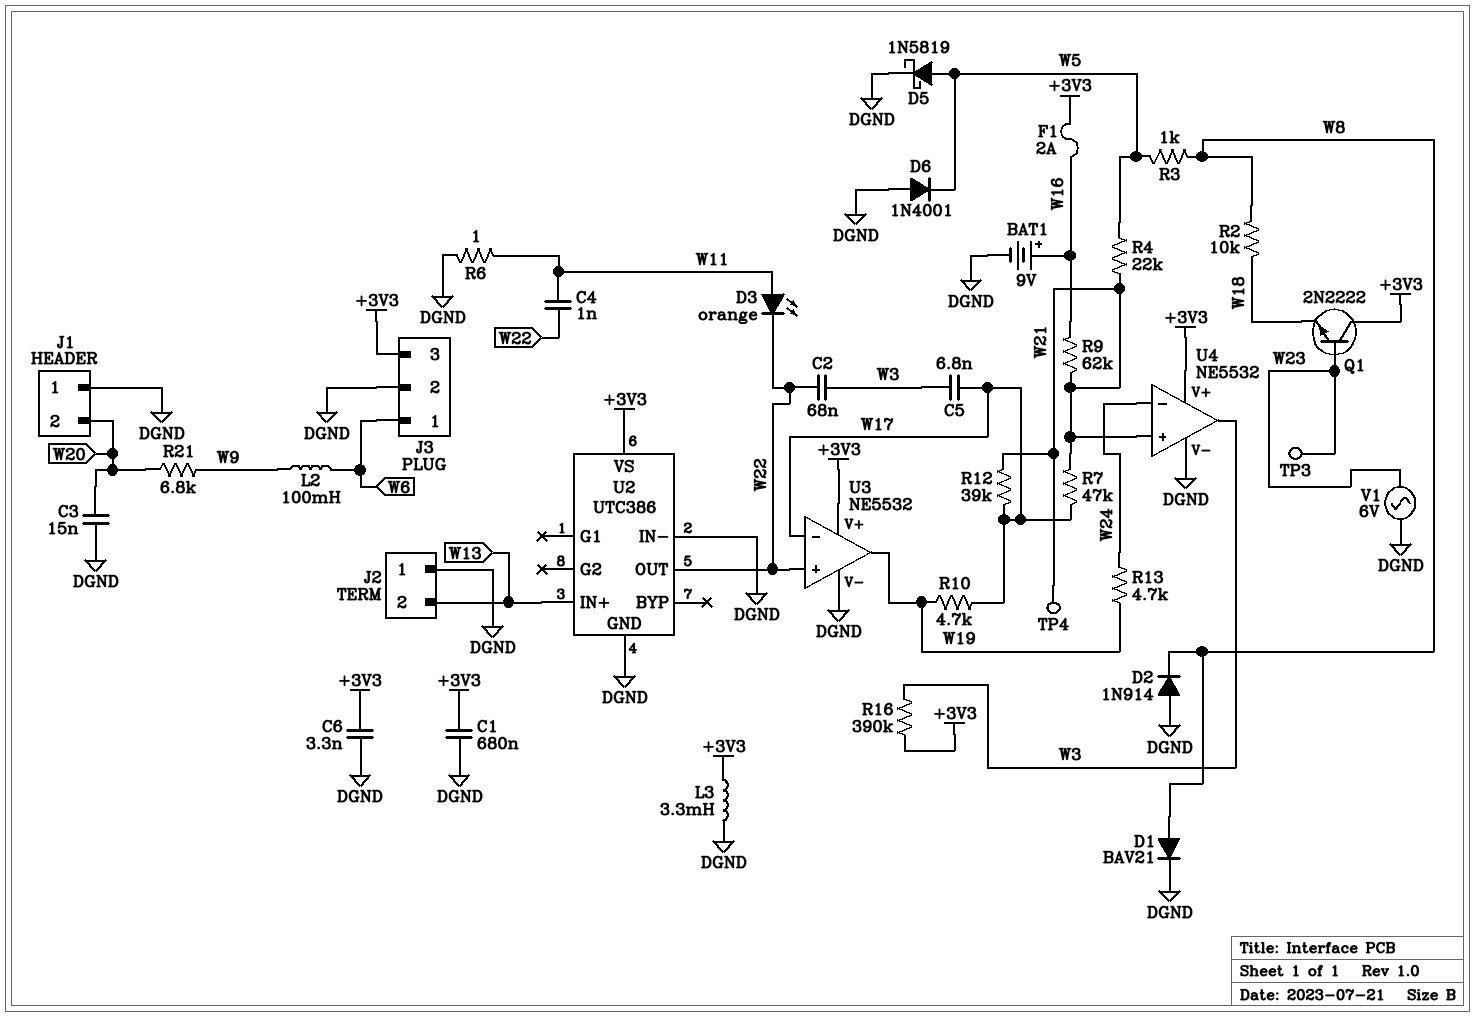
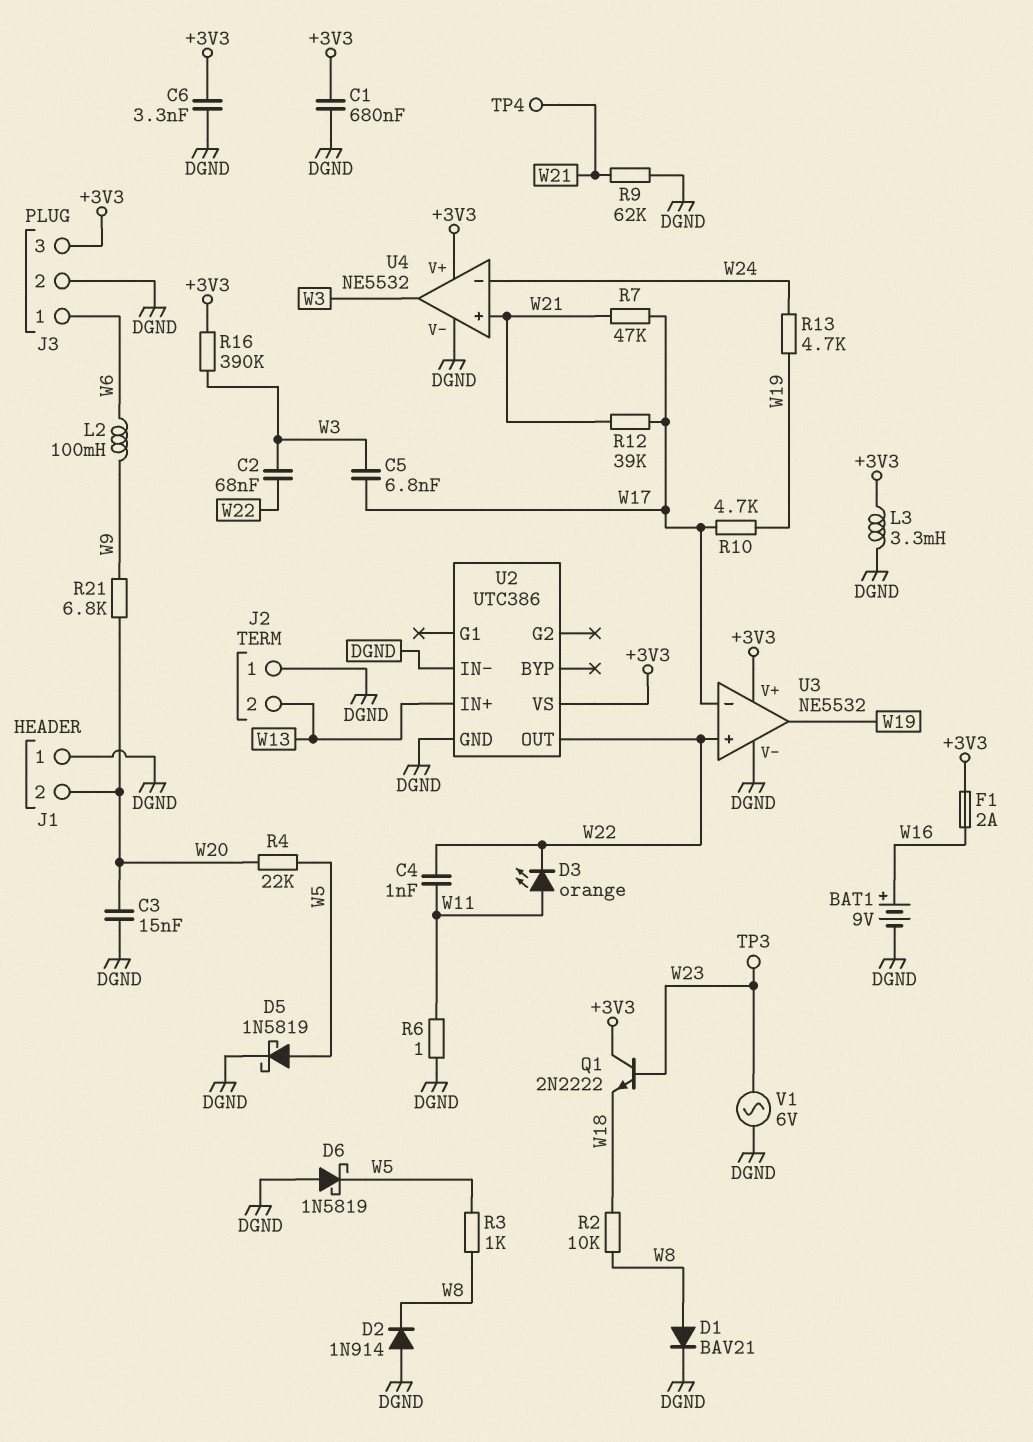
D6: diode 1N4001 (A DGND, K W5) -> schottky 1N5819 (A DGND, K W5)
R4: 22k (W5, W21) -> 22k (W5, W20)
R9: 62k (W16, W21) -> 62k (DGND, W21)

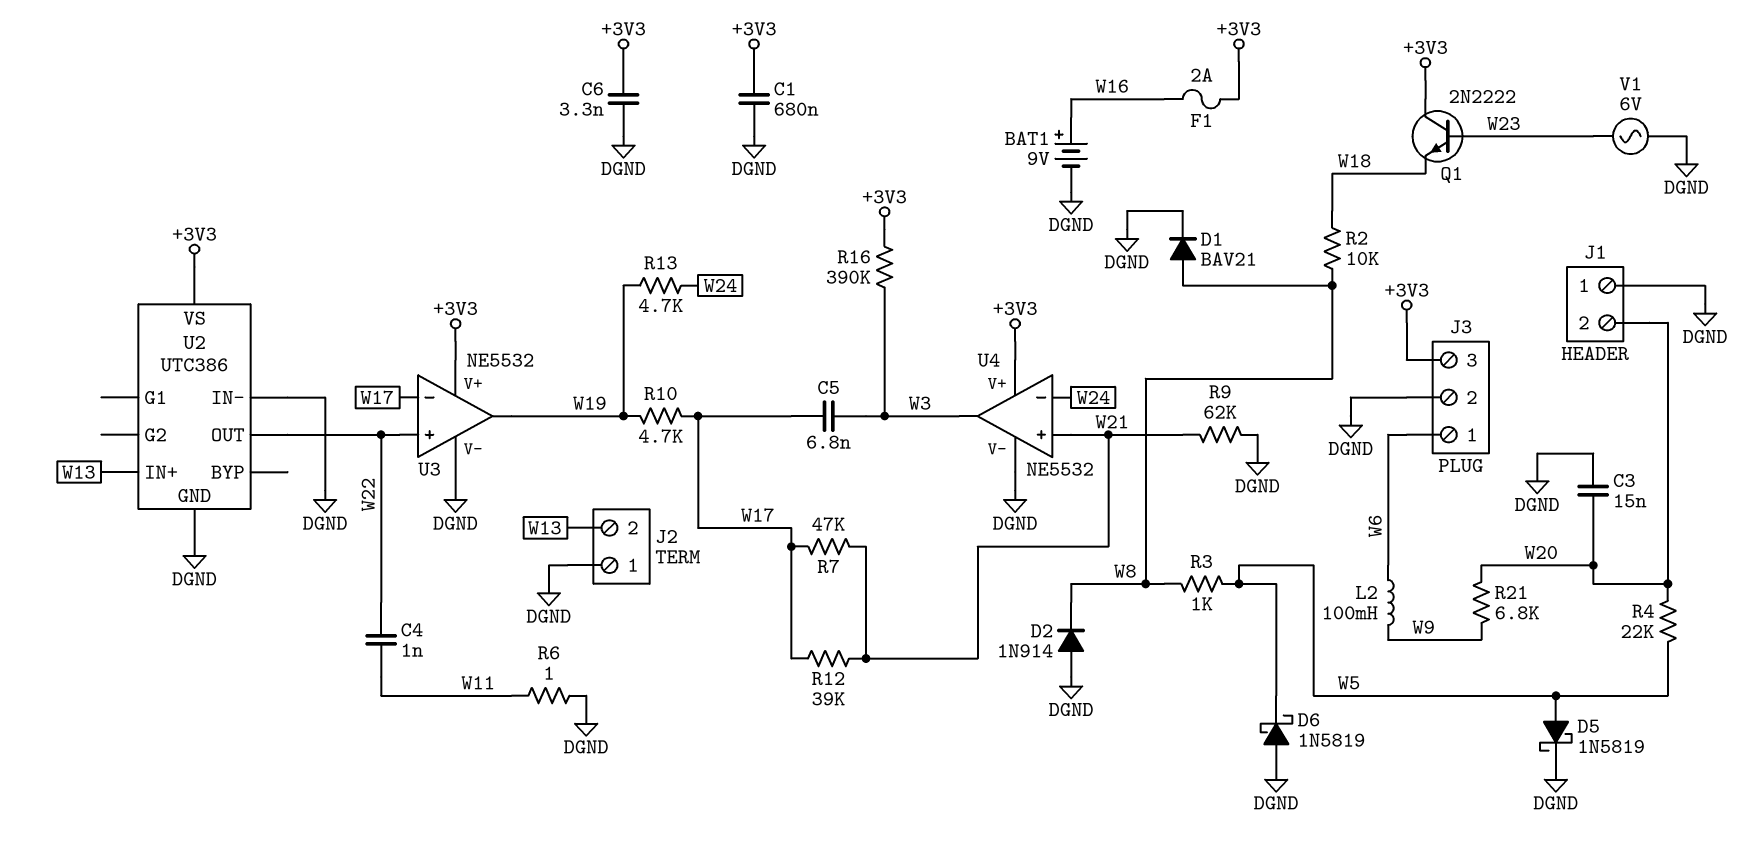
C2: 68nF (W3, W22) -> none
D3: LED orange (A W11, K W22) -> none
L3: 3.3mH (+3V3, DGND) -> none
TP3: test point (W23) -> none
TP4: test point (W21) -> none

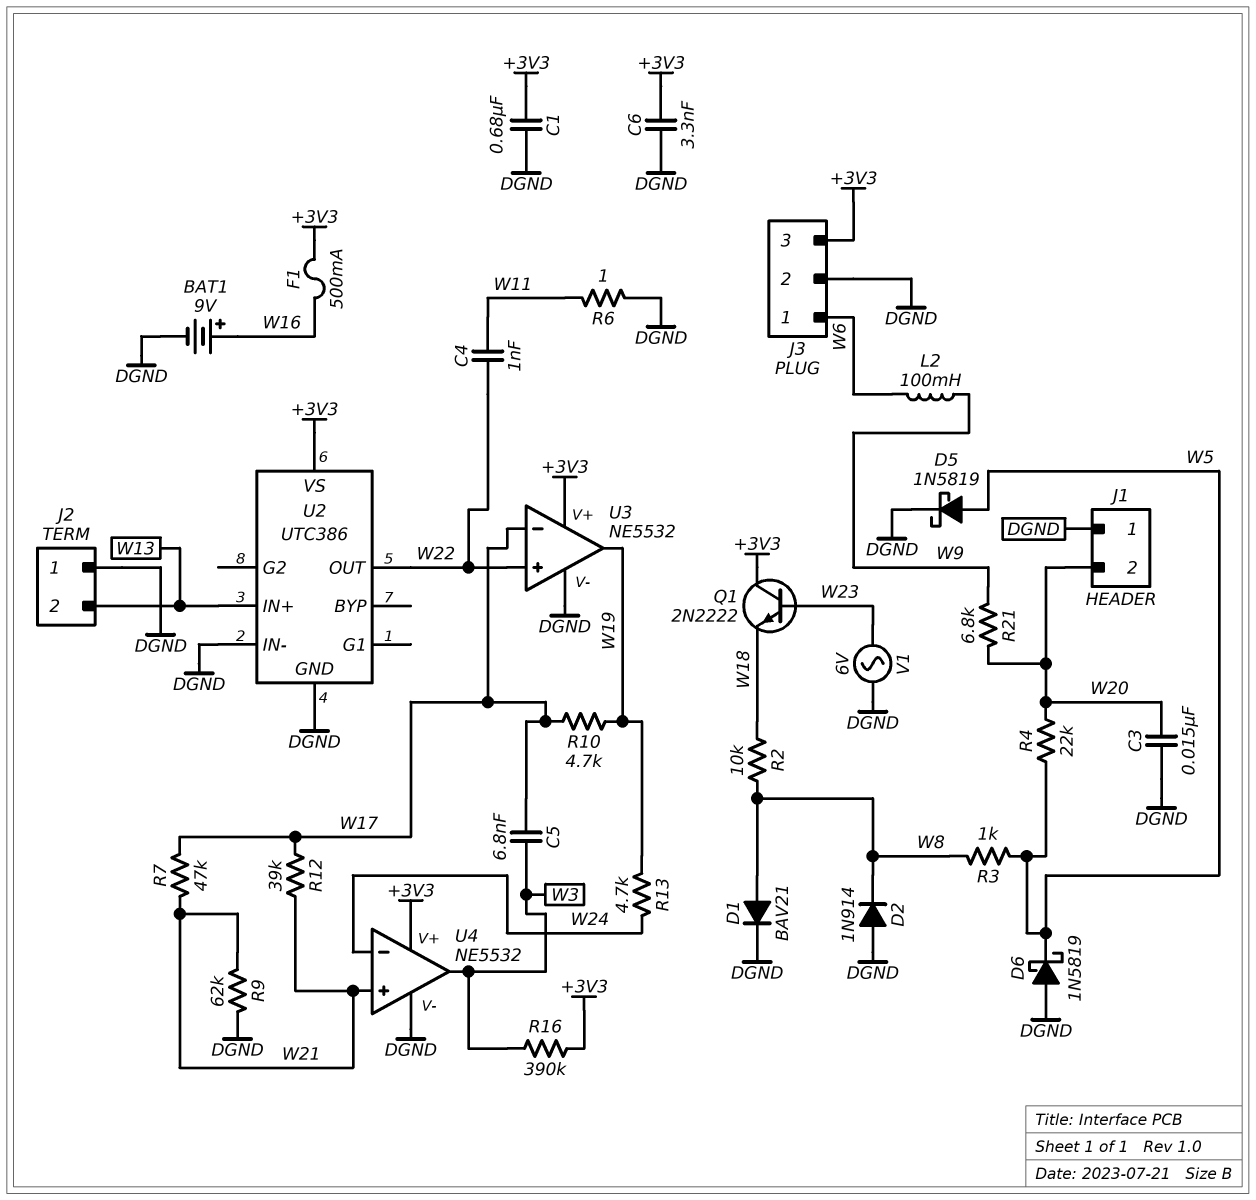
F1: 2A (+3V3, W16) -> 500mA (+3V3, W16)

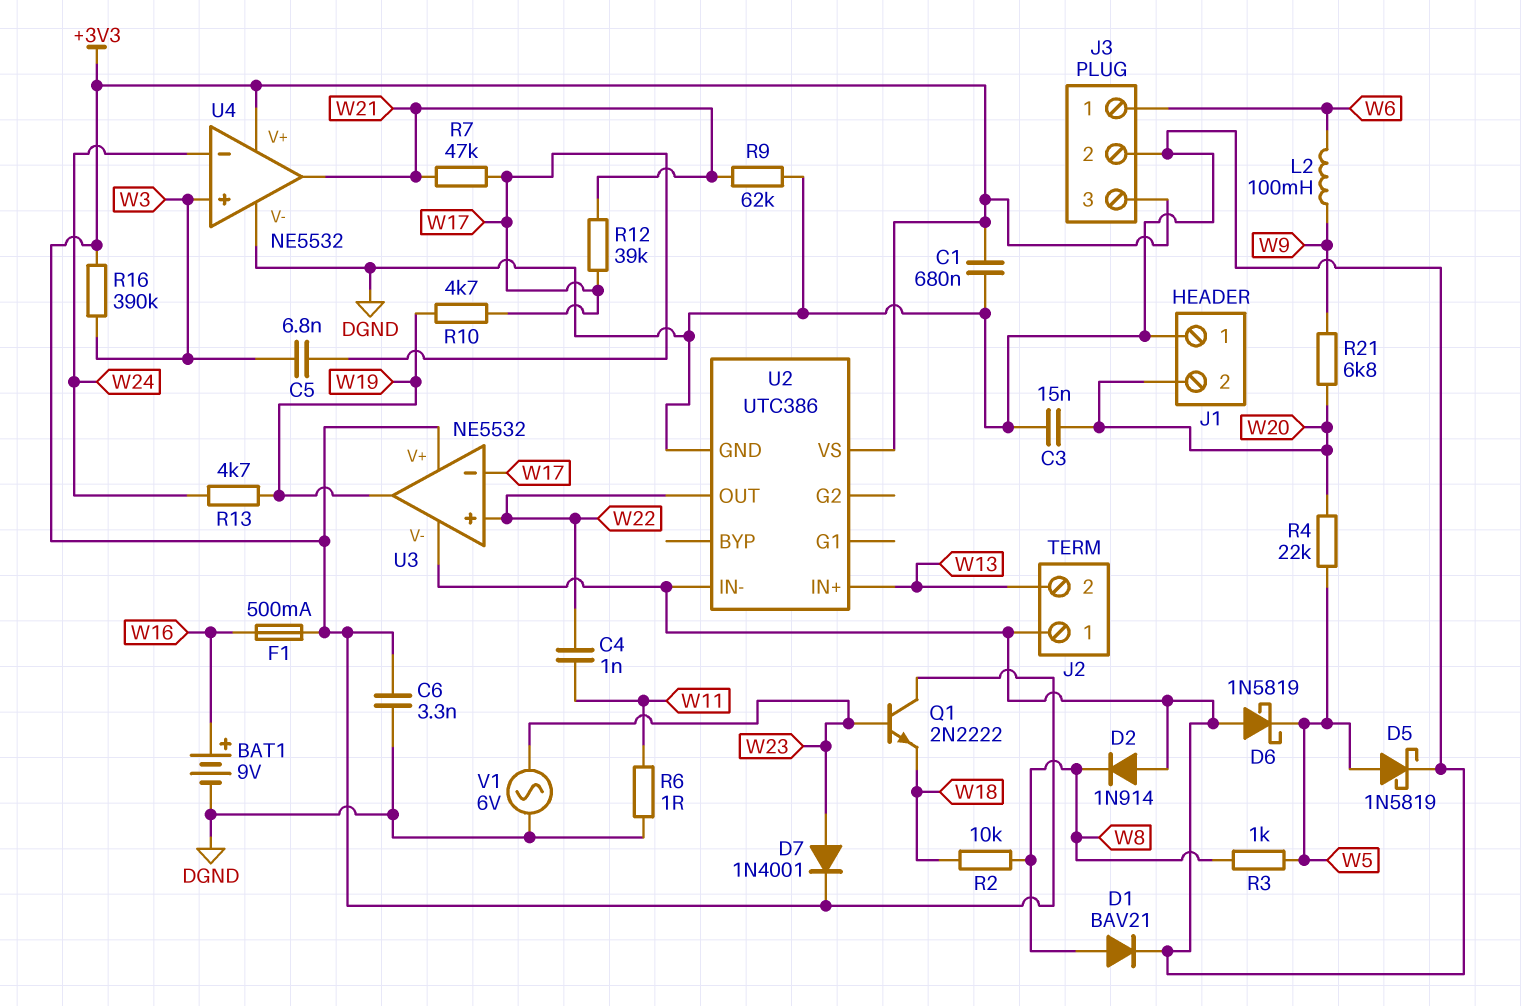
D7: none -> diode 1N4001 (A W23, K +3V3)
U4 pin in+: W21 -> W3
U4 pin out: W3 -> W21

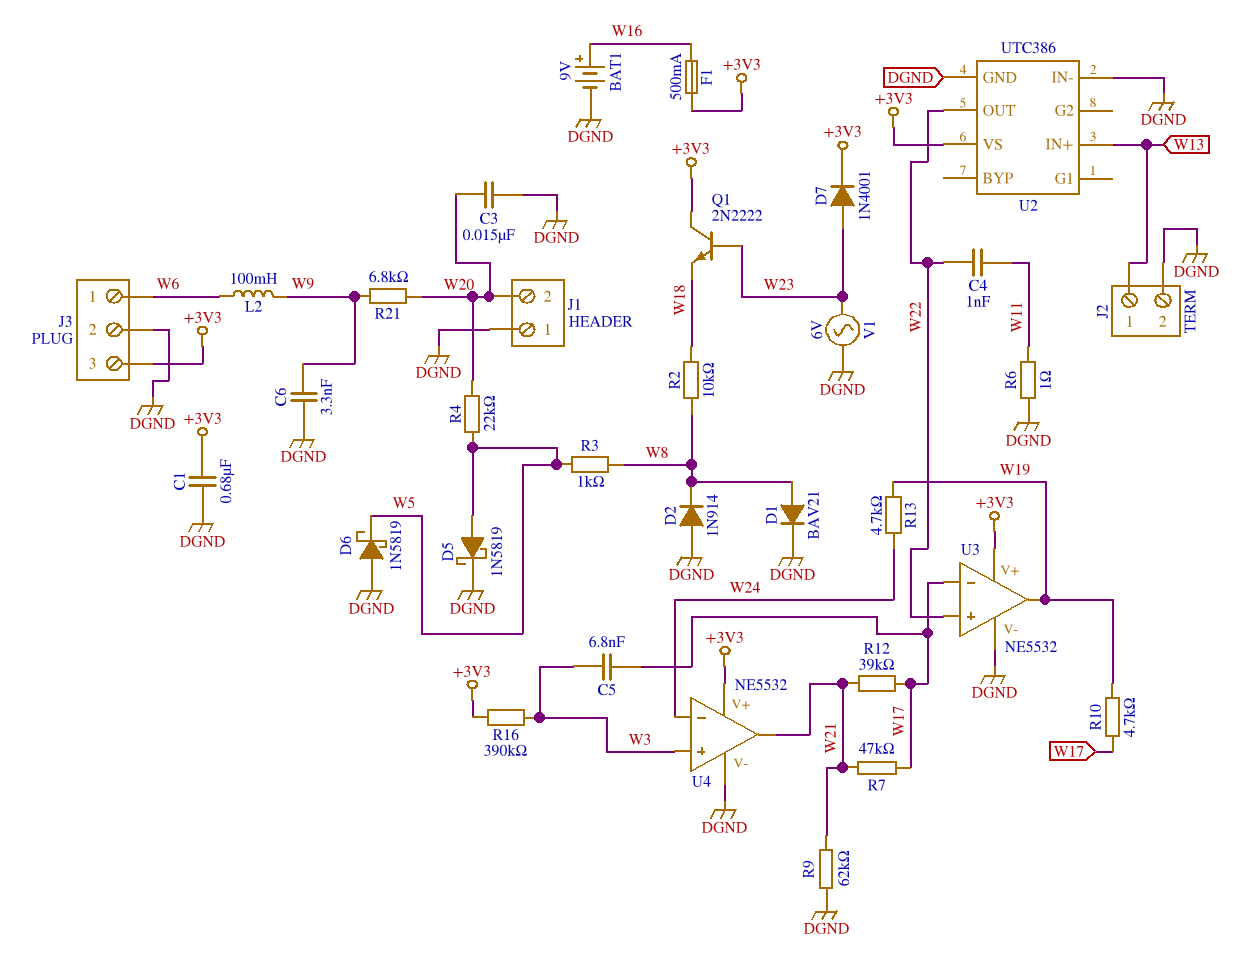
C6: 3.3nF (+3V3, DGND) -> 3.3nF (DGND, W9)
J2 pin 1: DGND -> W13
J2 pin 2: W13 -> DGND

